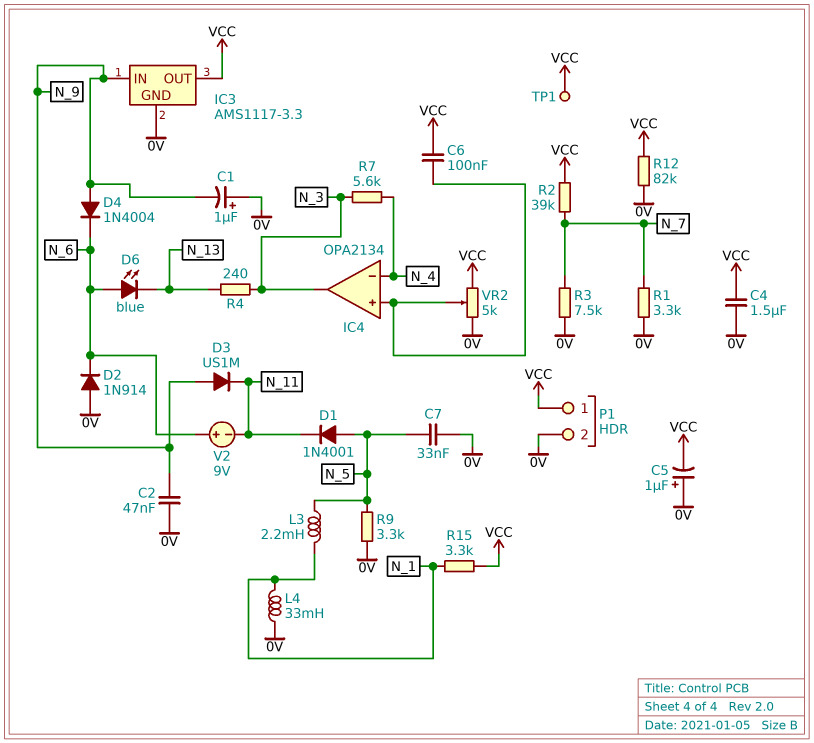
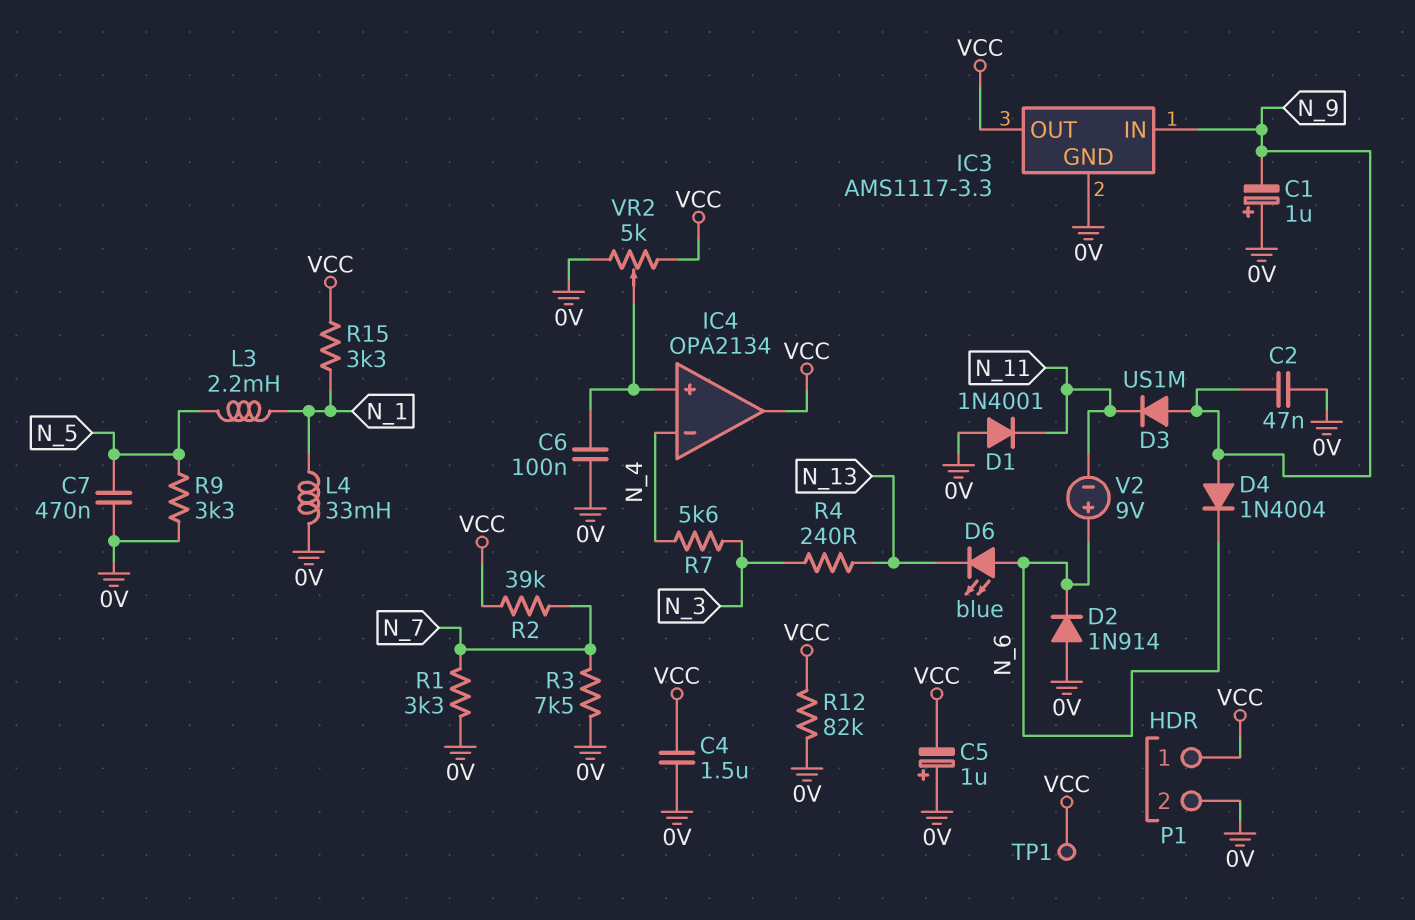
C6: 100nF (IC4/in+, VCC) -> 100nF (0V, IC4/in+)
C7: 33nF (0V, N_5) -> 470nF (0V, N_5)
D1: diode 1N4001 (A N_5, K N_11) -> diode 1N4001 (A 0V, K N_11)
IC4 pin out: N_3 -> VCC

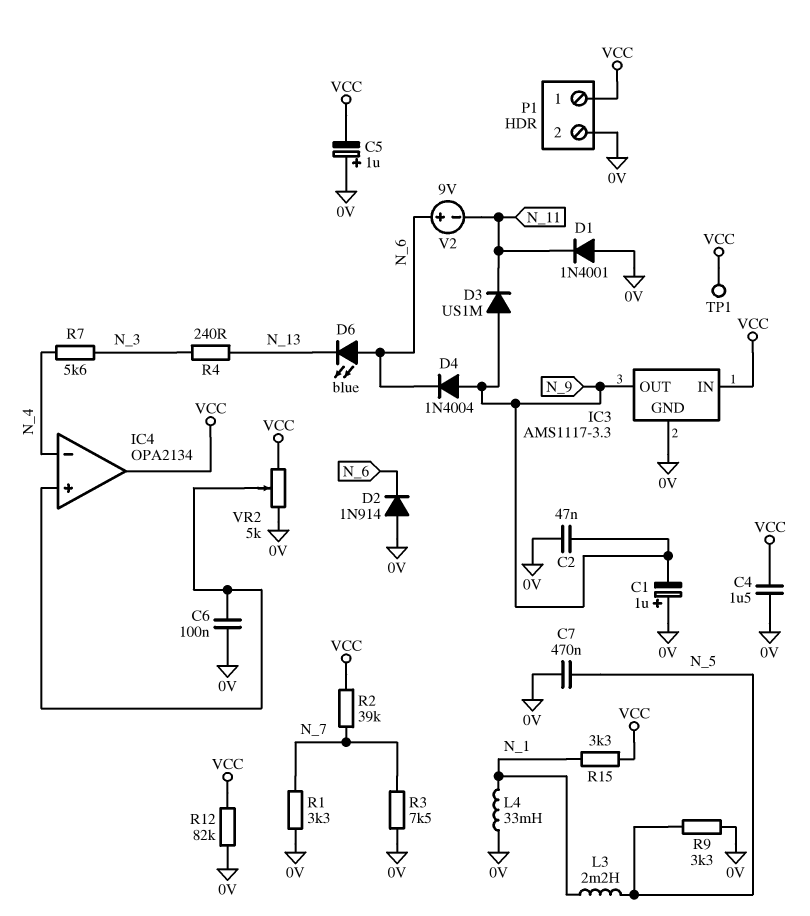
IC3 pin IN: N_9 -> VCC
IC3 pin OUT: VCC -> N_9

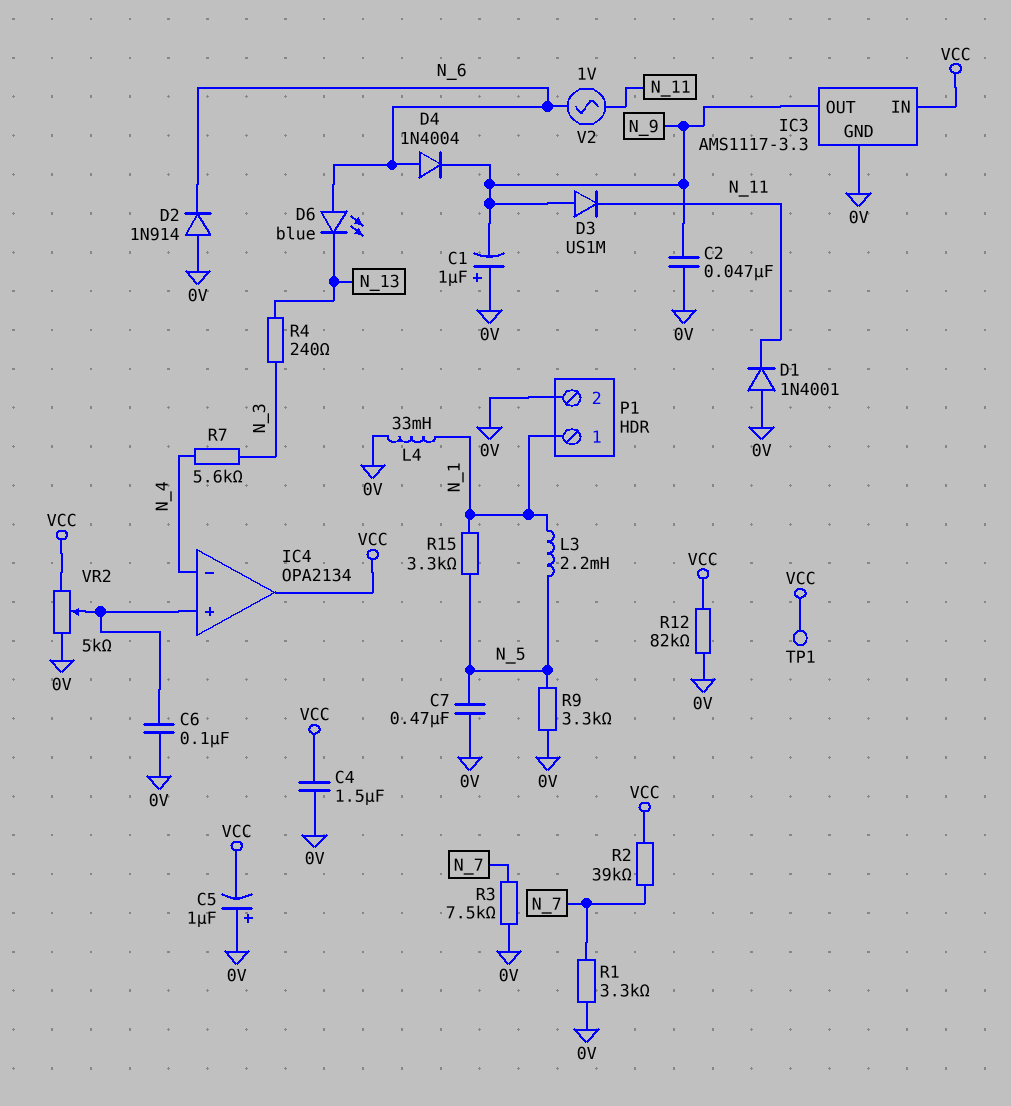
D4: diode 1N4004 (A N_9, K N_6) -> diode 1N4004 (A N_6, K N_9)
P1 pin 1: VCC -> N_1
R15: 3.3k (N_1, VCC) -> 3.3k (N_1, N_5)
V2: 9V (plus N_6, minus N_11) -> AC 1V (N_6, N_11)

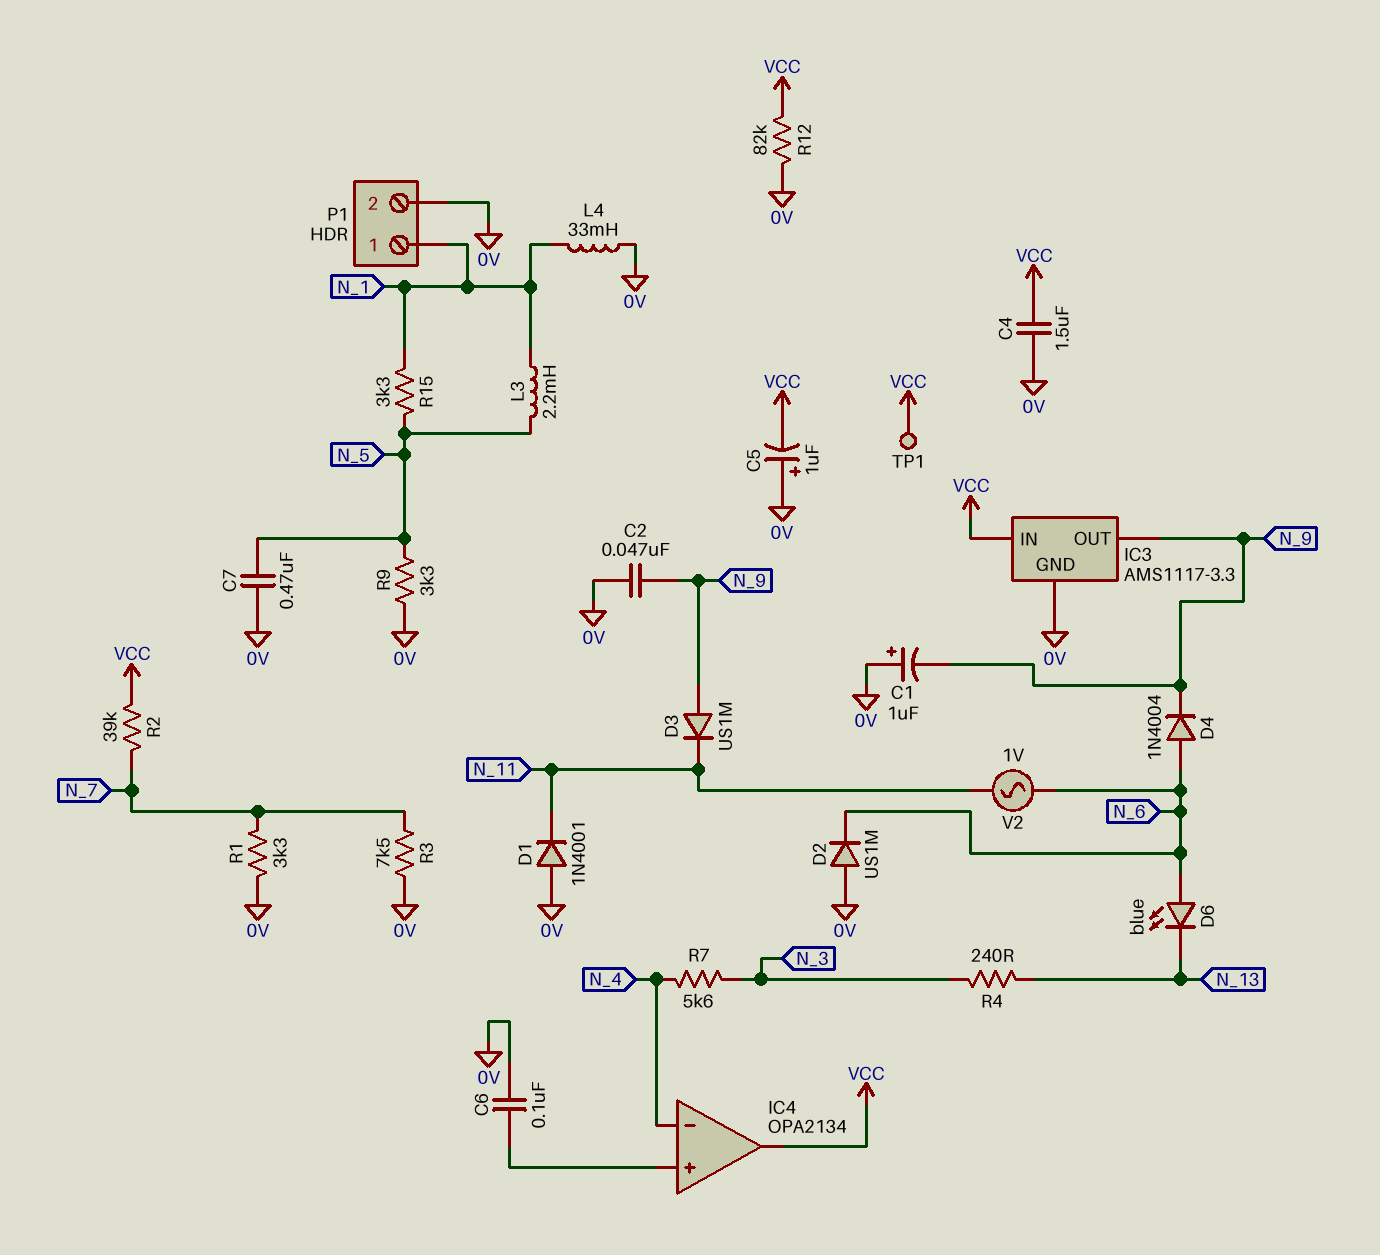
D2: diode 1N914 (A 0V, K N_6) -> diode US1M (A 0V, K N_6)
VR2: 5k (0V, VCC, wiper IC4/in+) -> none

